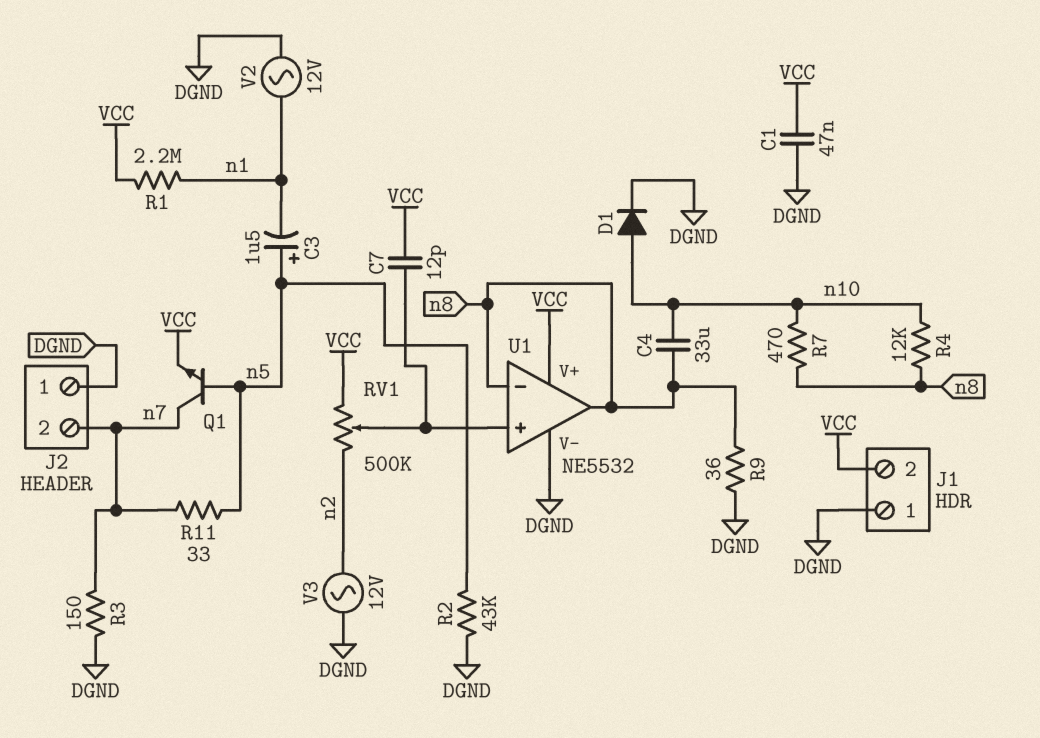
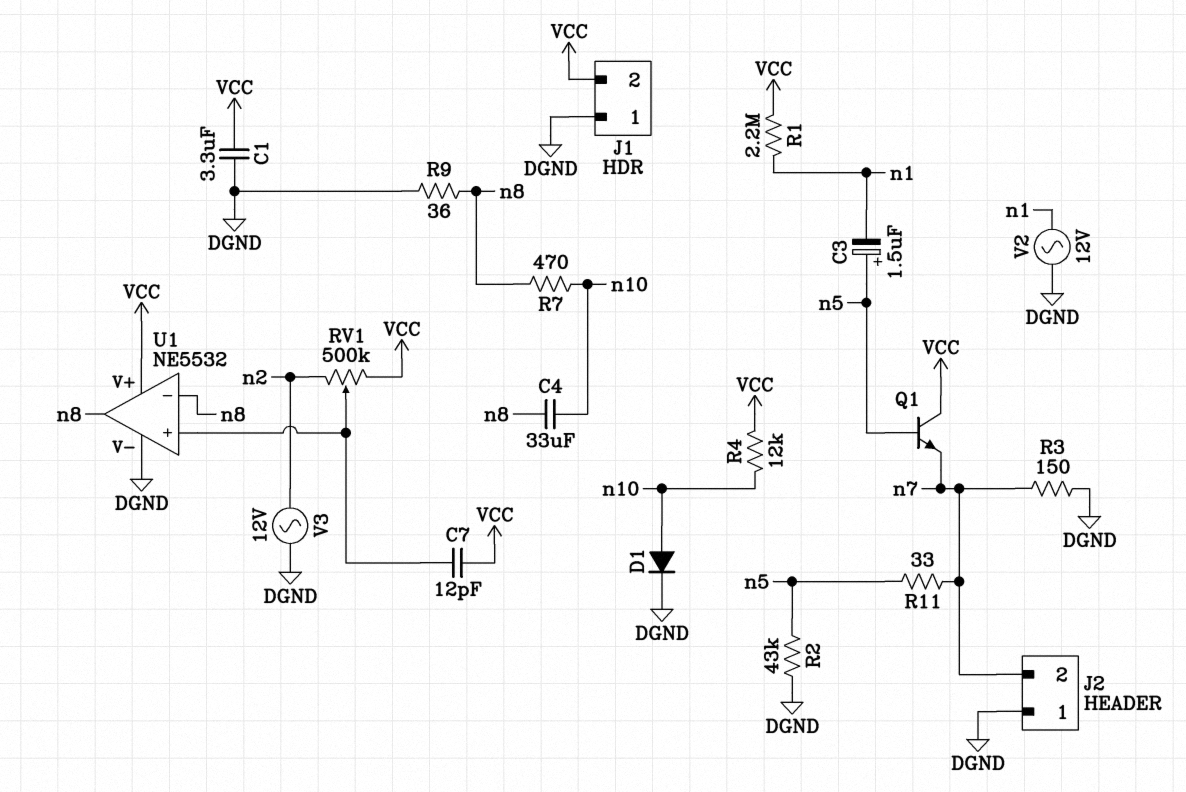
C1: 47nF (DGND, VCC) -> 3.3uF (DGND, VCC)
Q1: NPN (B n5, C n7, E VCC) -> NPN (B n5, C VCC, E n7)
R4: 12k (n8, n10) -> 12k (VCC, n10)

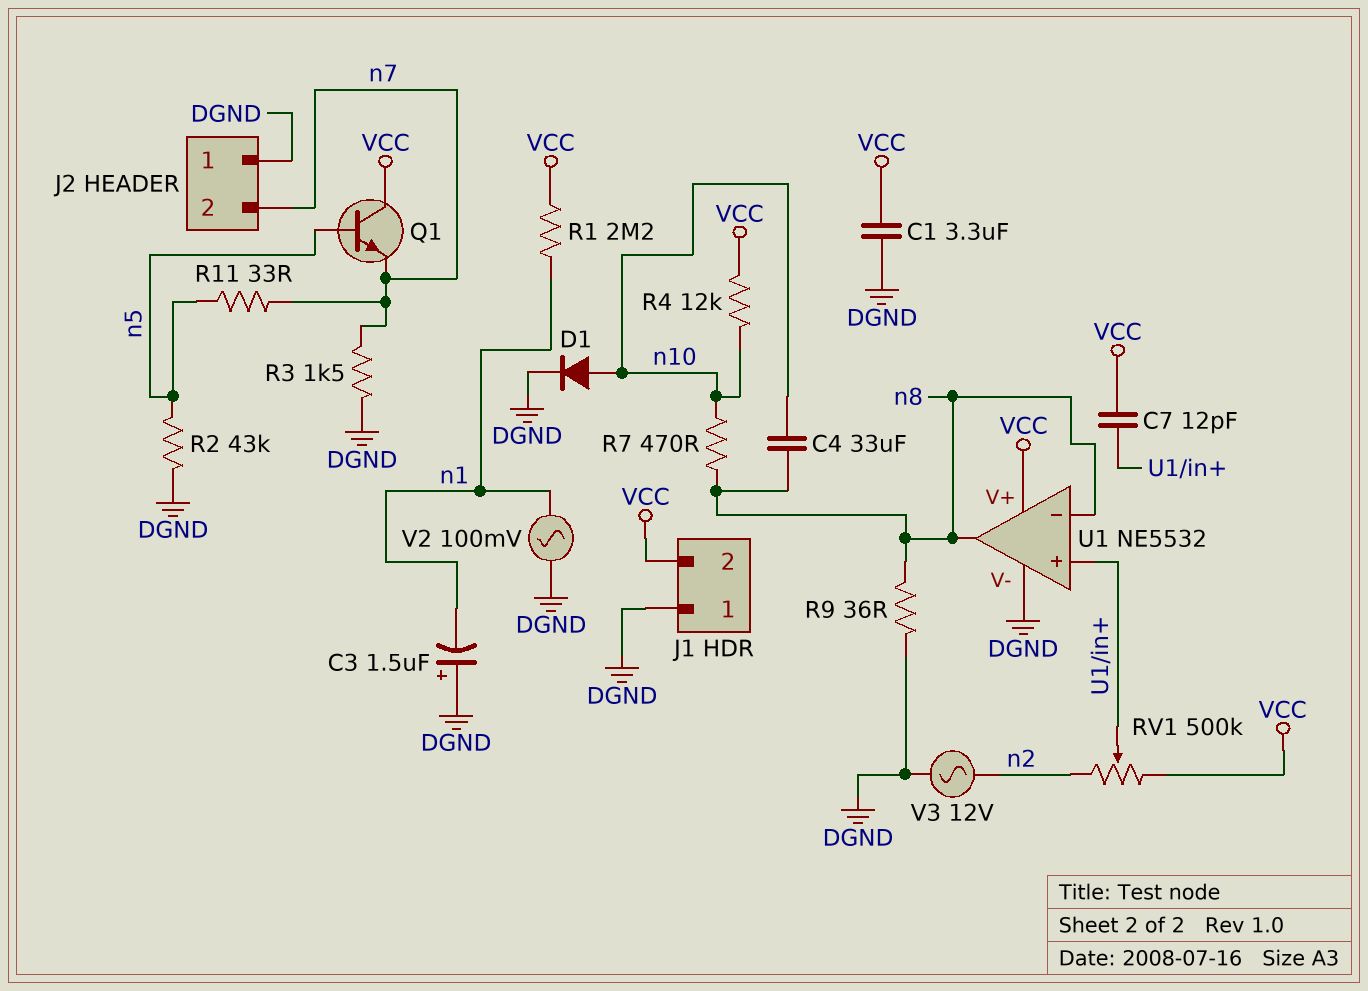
C3: 1.5uF (plus n5, minus n1) -> 1.5uF (plus DGND, minus n1)
R3: 150 (DGND, n7) -> 1.5k (DGND, n7)
V2: AC 12V (DGND, n1) -> AC 100mV (DGND, n1)

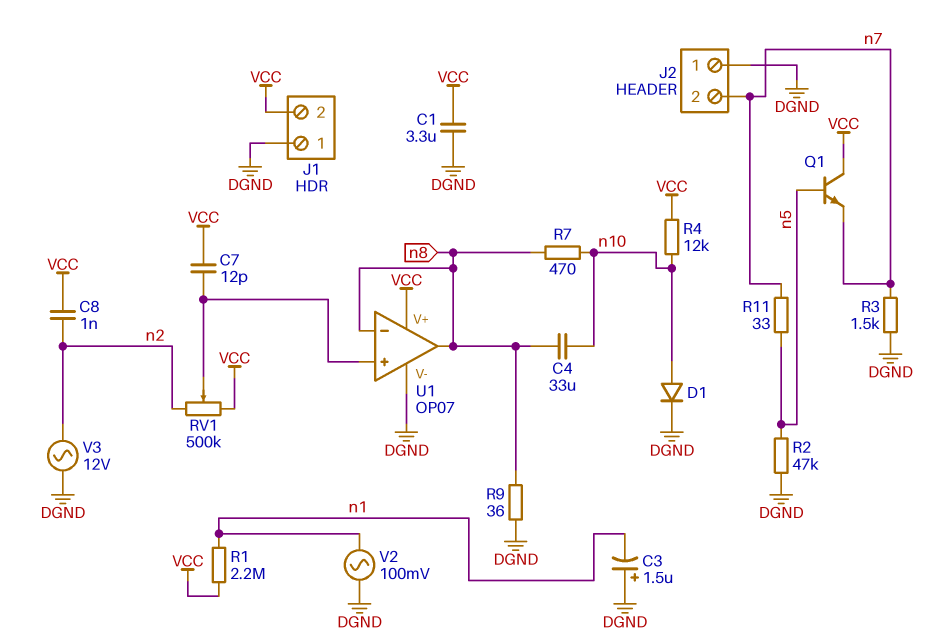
C8: none -> 1nF (VCC, n2)
R2: 43k (DGND, n5) -> 47k (DGND, n5)
U1: NE5532 -> OP07

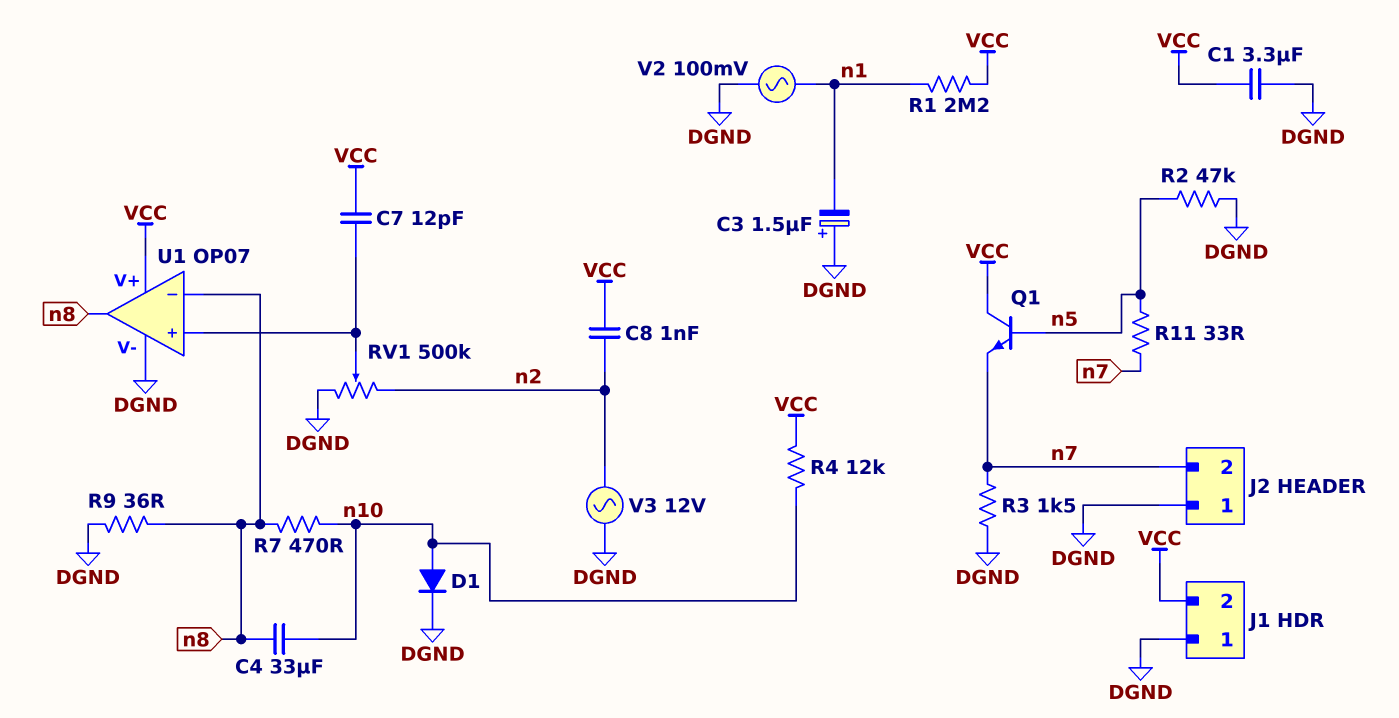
RV1: 500k (VCC, n2, wiper U1/in+) -> 500k (DGND, n2, wiper U1/in+)

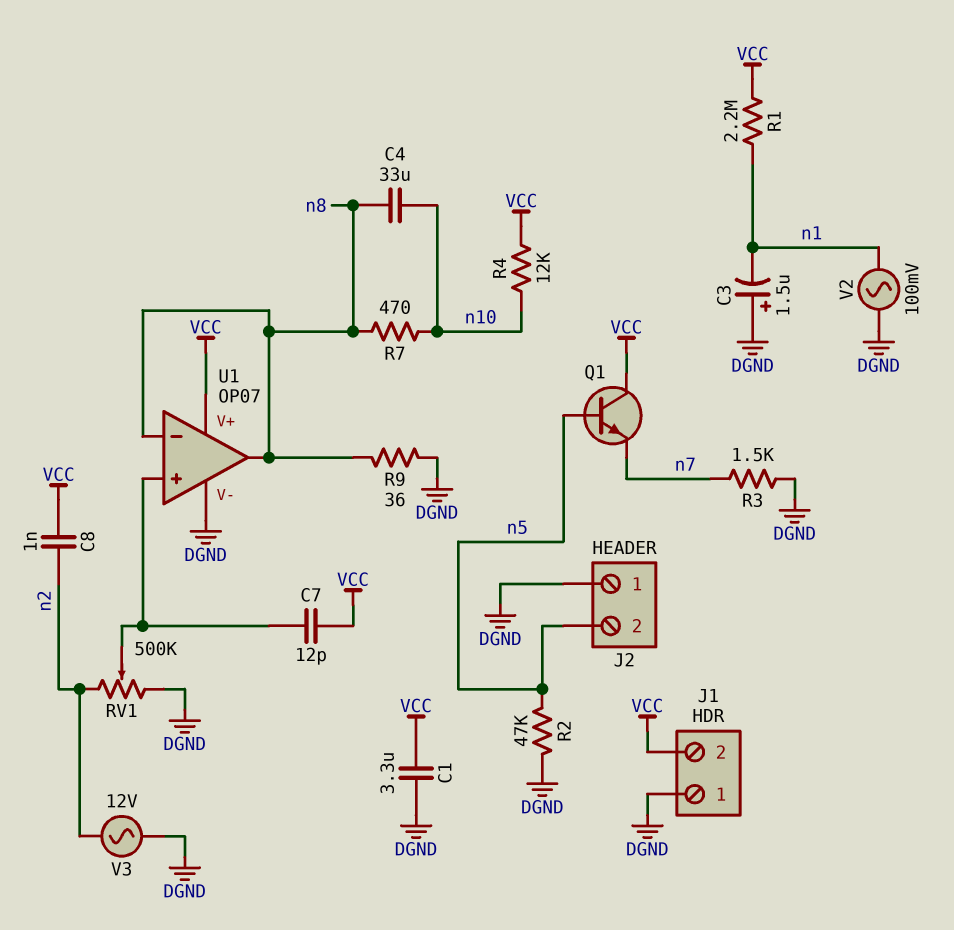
D1: diode (A n10, K DGND) -> none
J2 pin 2: n7 -> n5
R11: 33 (n5, n7) -> none

